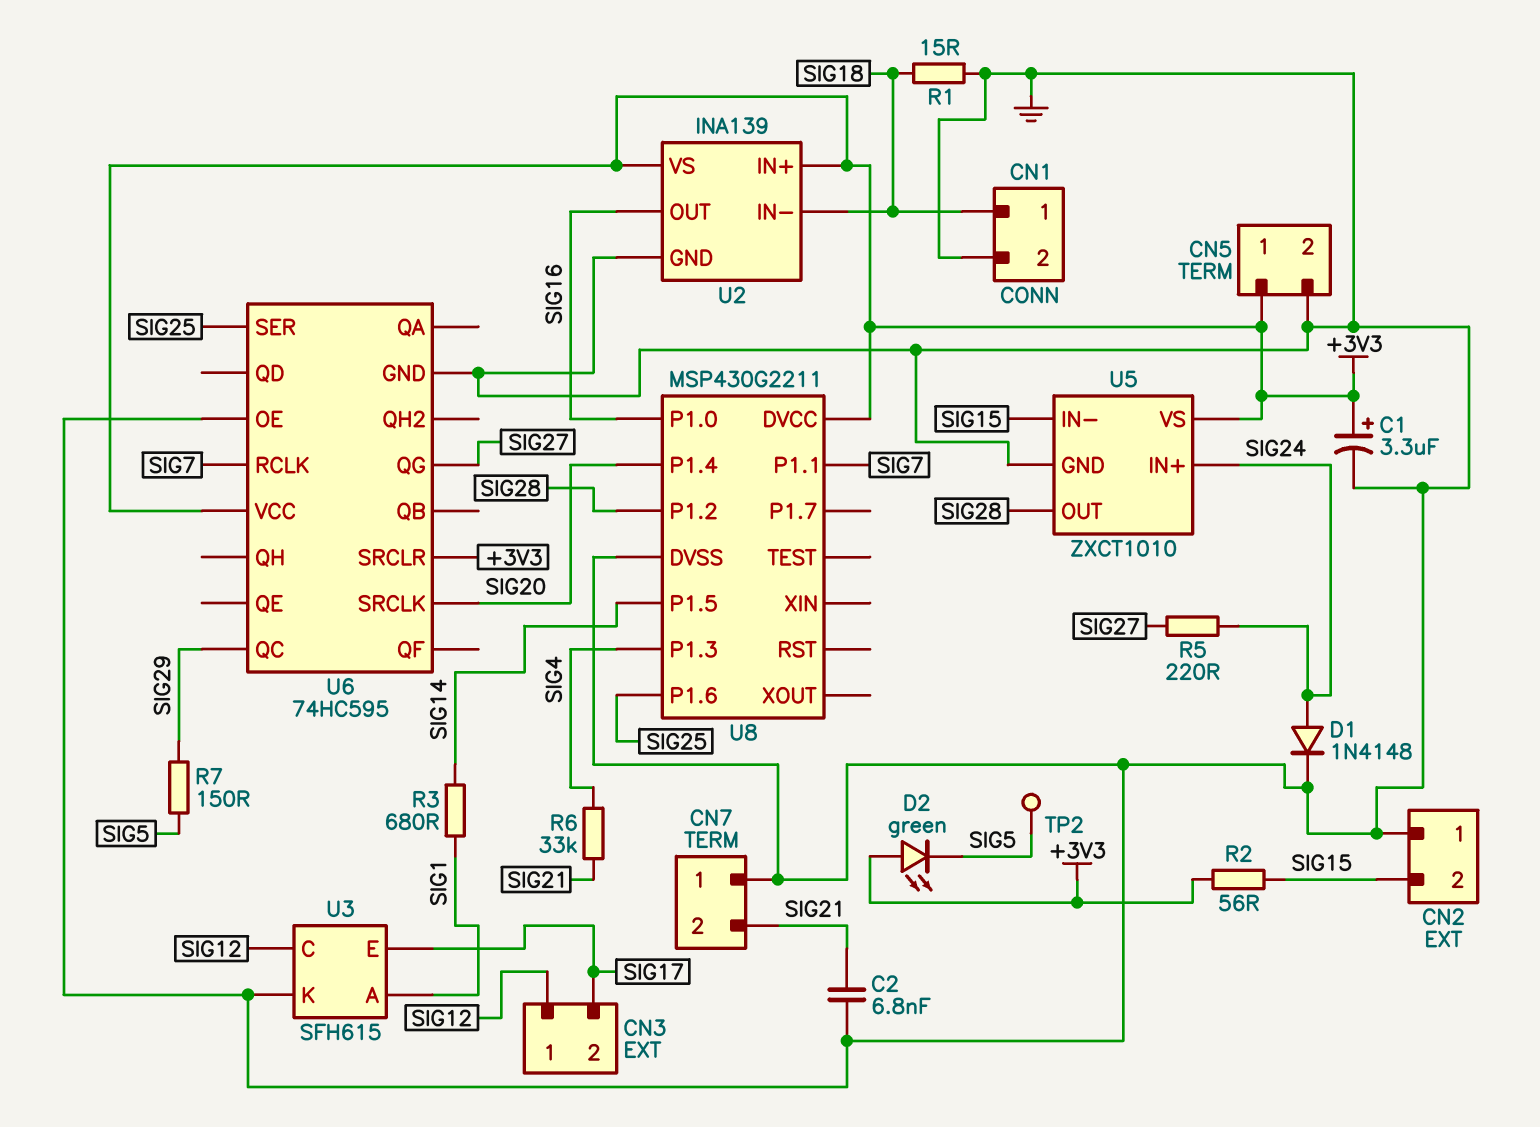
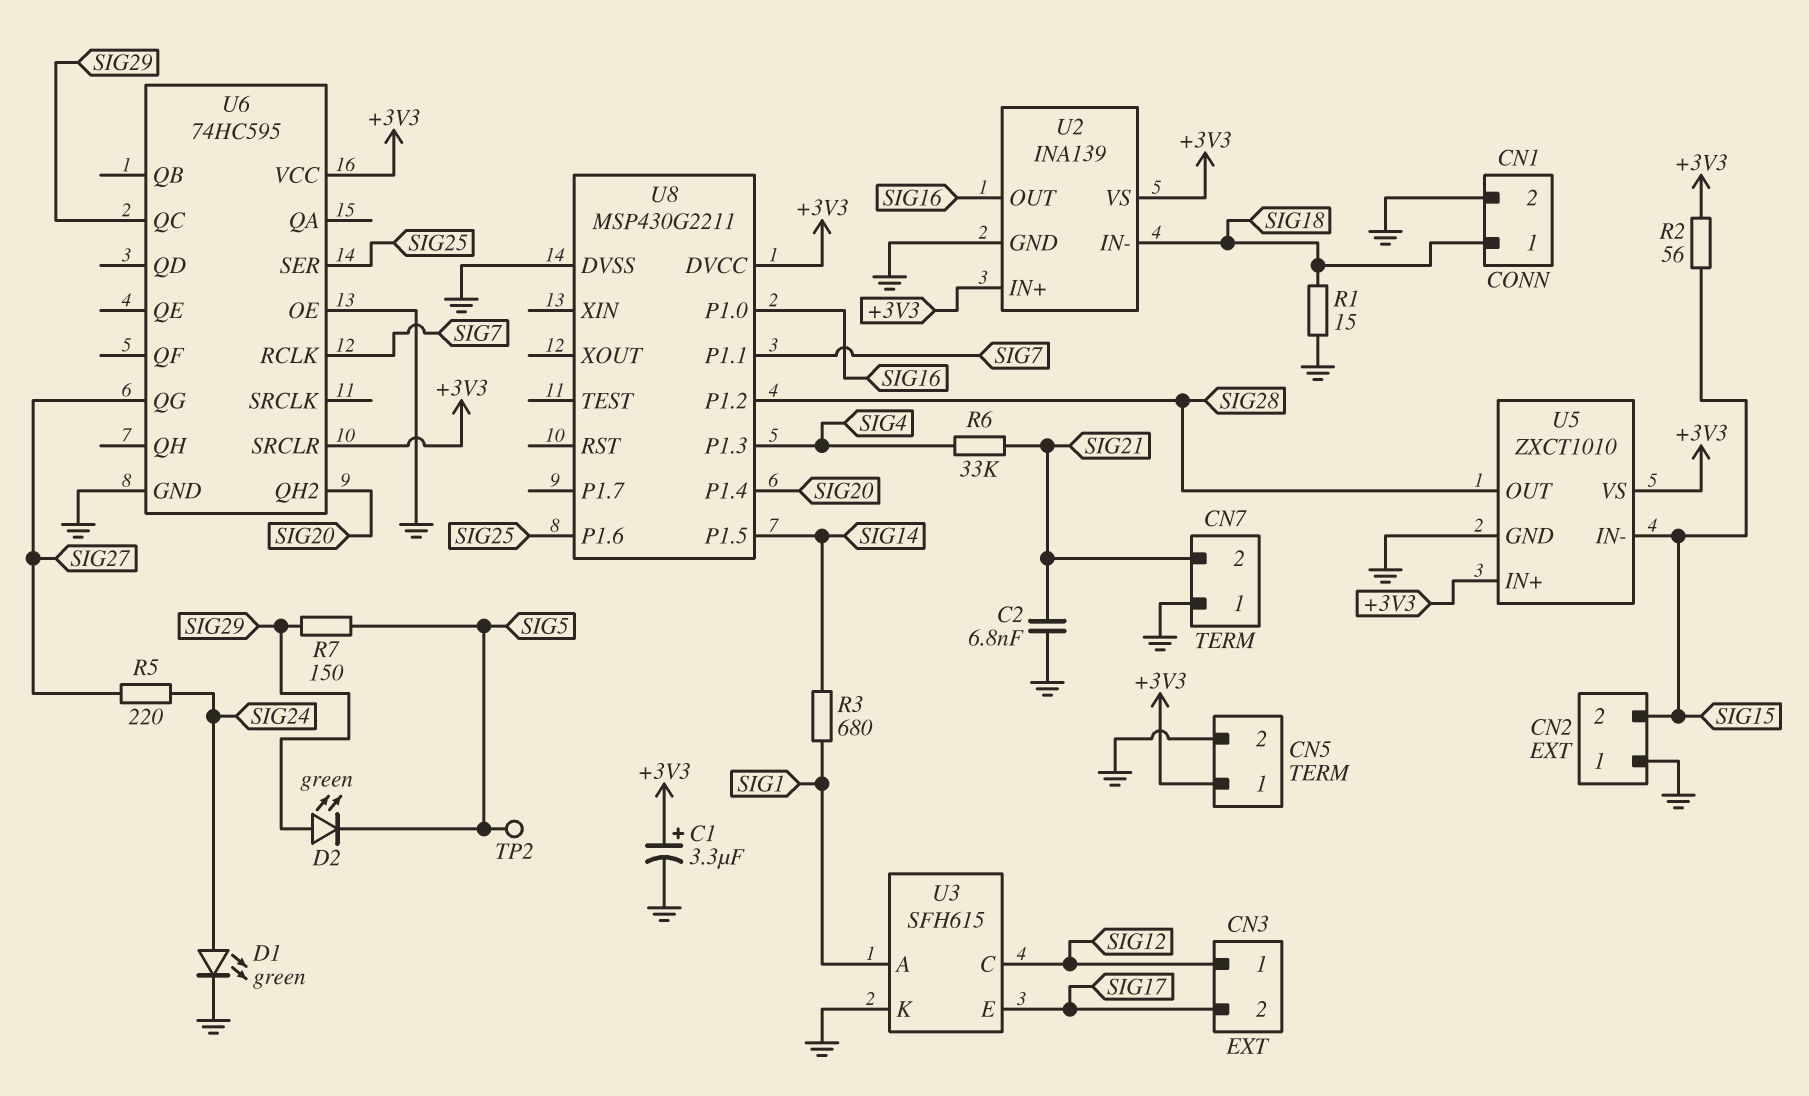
D1: diode 1N4148 (A SIG24, K GND) -> LED green (A SIG24, K GND)
D2: LED green (A +3V3, K SIG5) -> LED green (A SIG29, K SIG5)
U5 pin IN+: SIG24 -> +3V3
U6 pin QH2: none -> SIG20
U6 pin SRCLK: SIG20 -> none

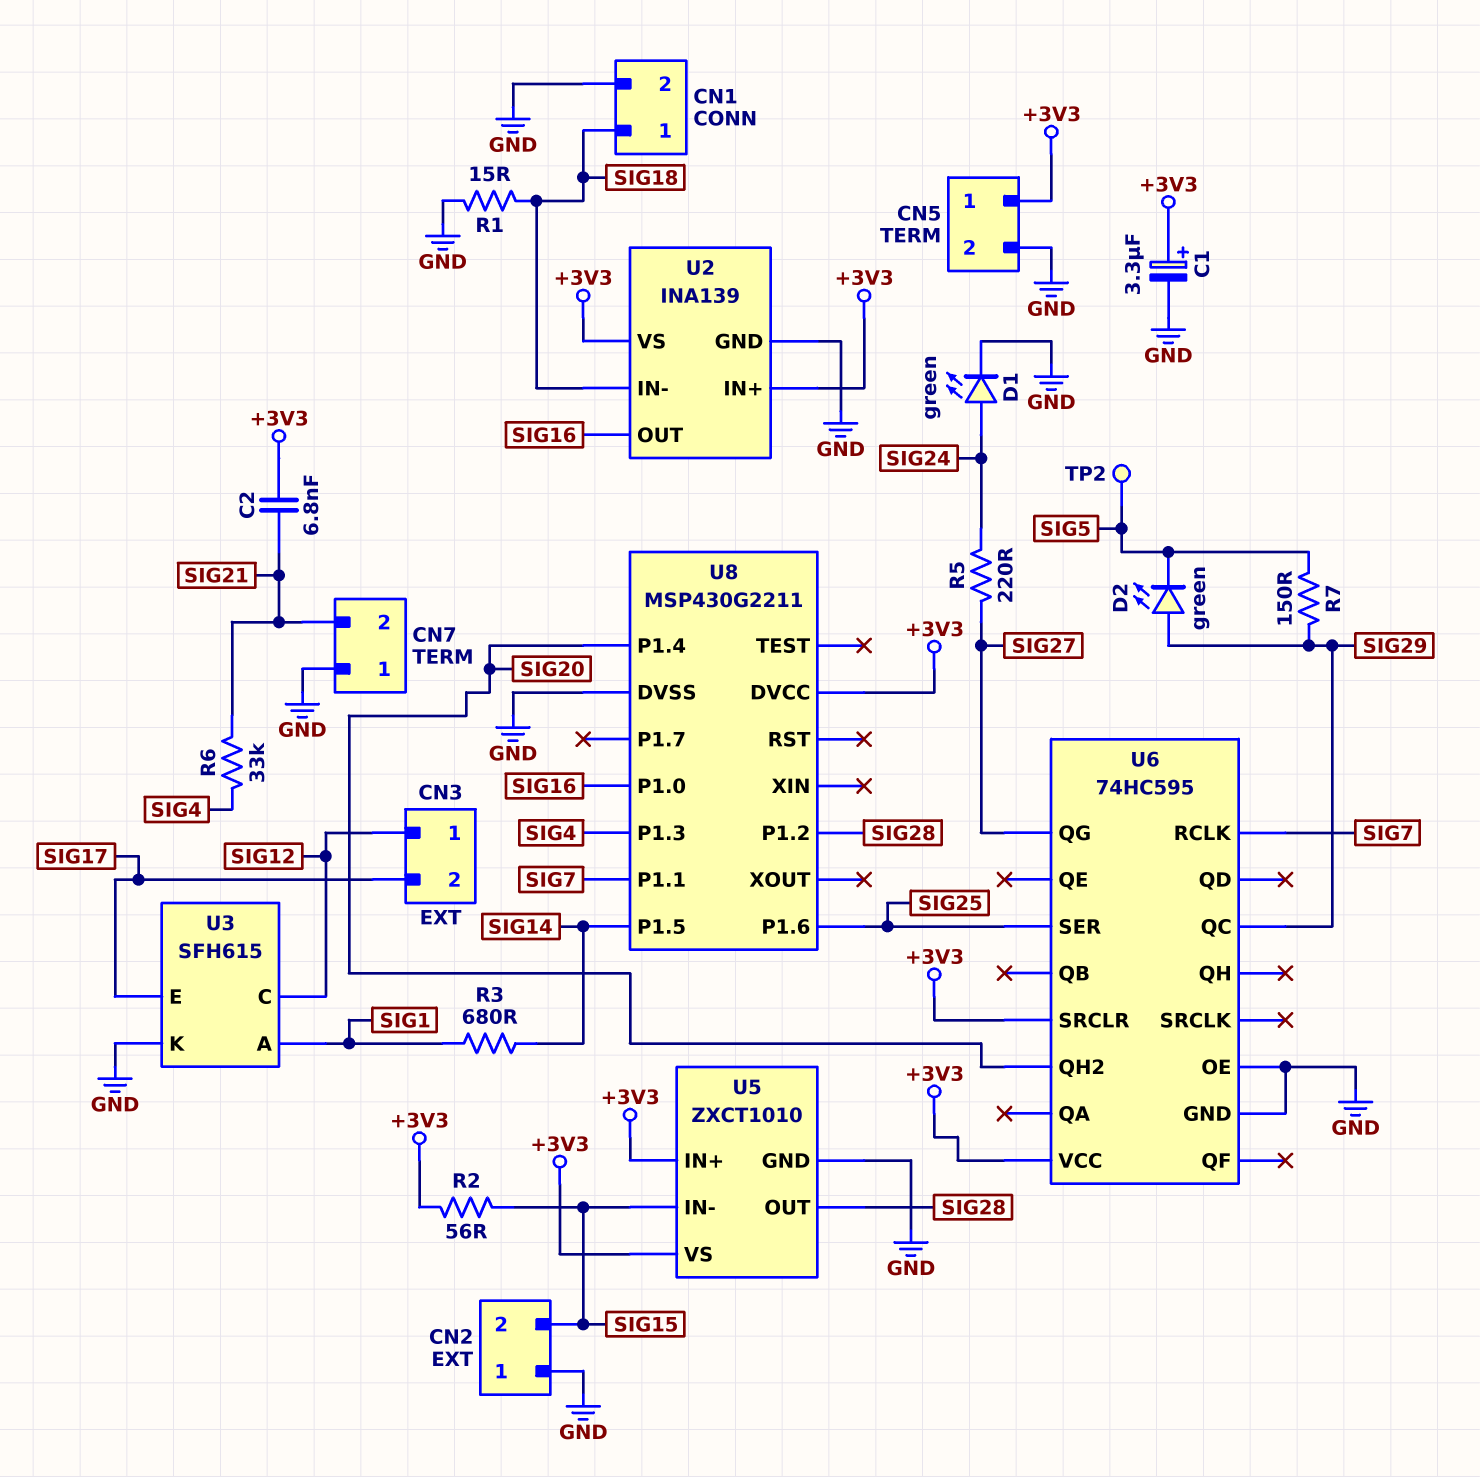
C2: 6.8nF (GND, SIG21) -> 6.8nF (+3V3, SIG21)

